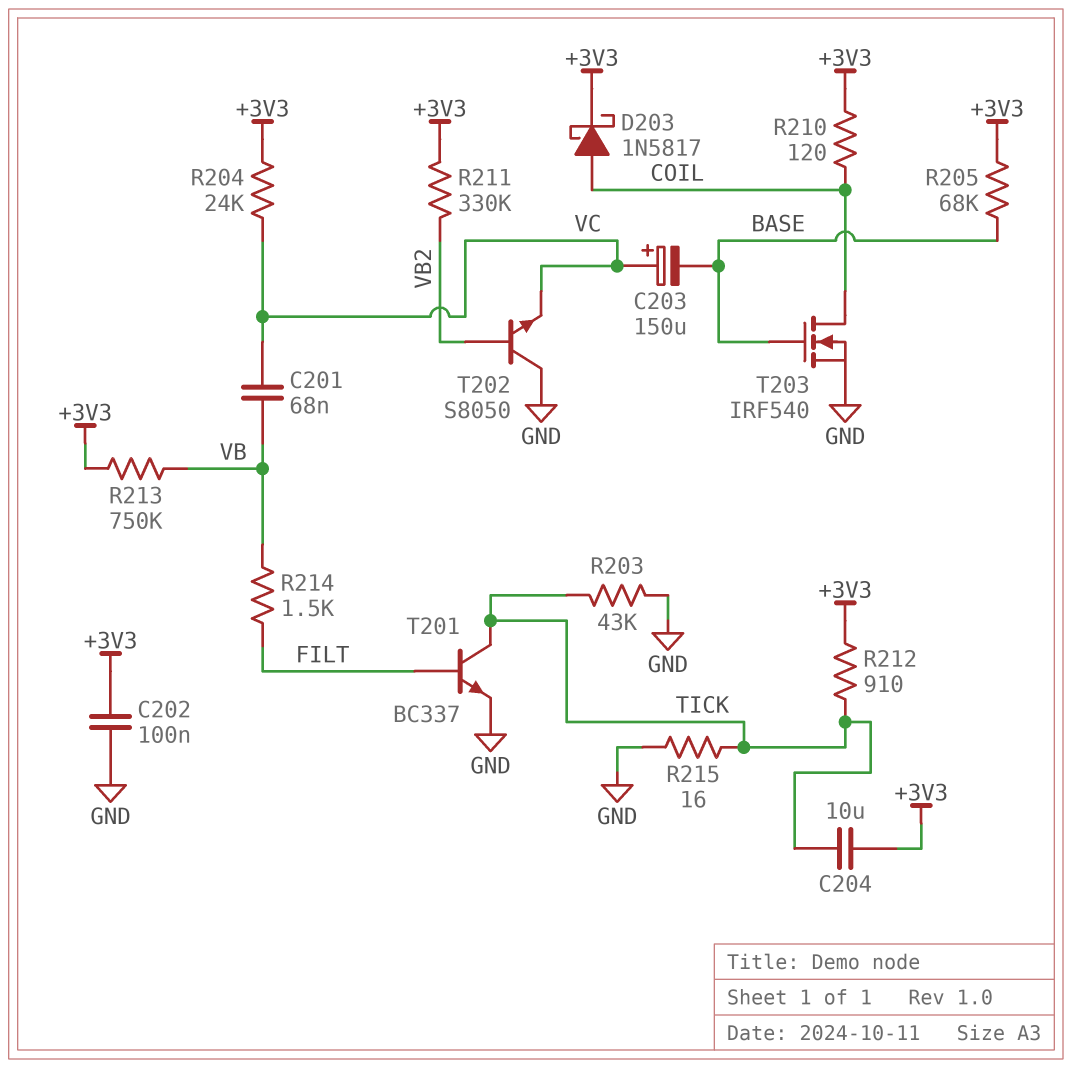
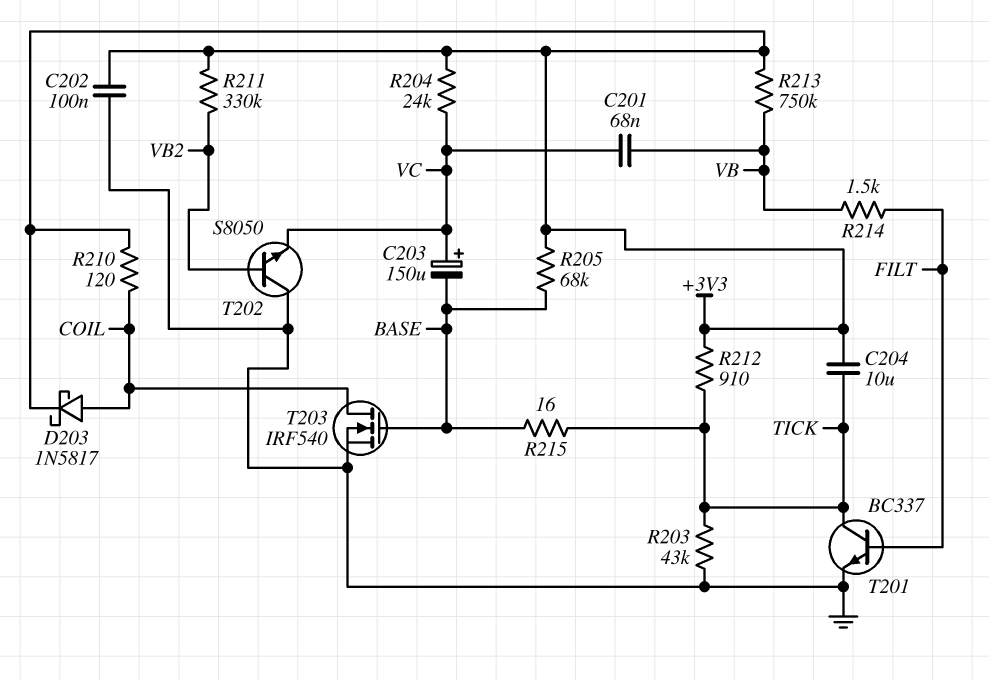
R215: 16 (GND, TICK) -> 16 (BASE, TICK)

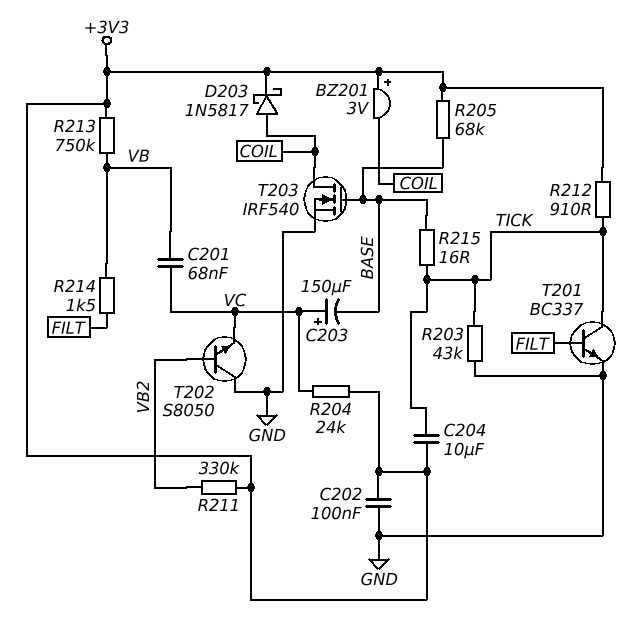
BZ201: none -> buzzer 3V (plus +3V3, minus COIL)
R210: 120 (+3V3, COIL) -> none

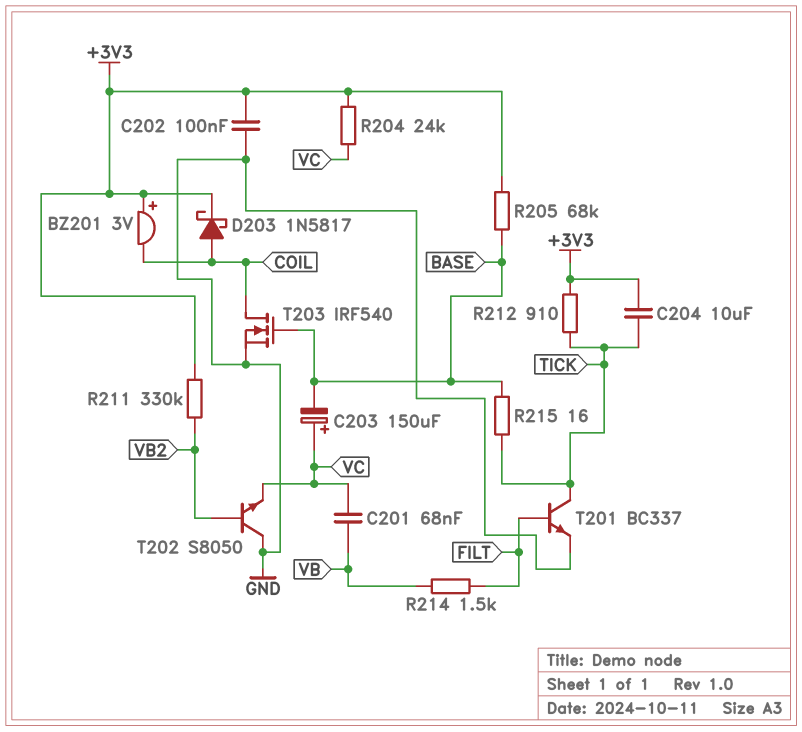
R203: 43k (GND, TICK) -> none
R213: 750k (+3V3, VB) -> none

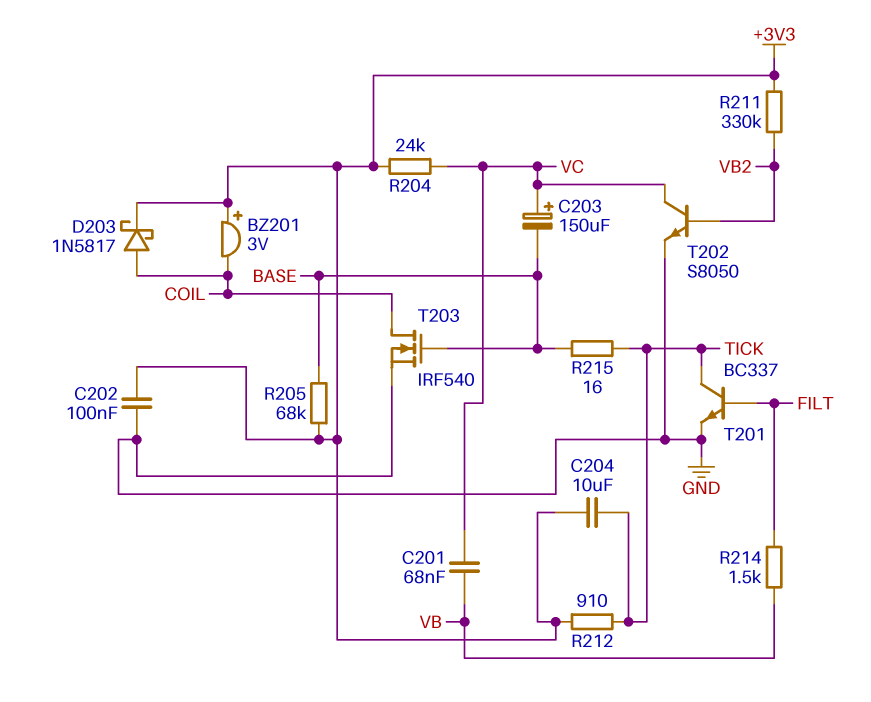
T202: NPN S8050 (B VB2, C GND, E VC) -> NPN S8050 (B VB2, C VC, E GND)

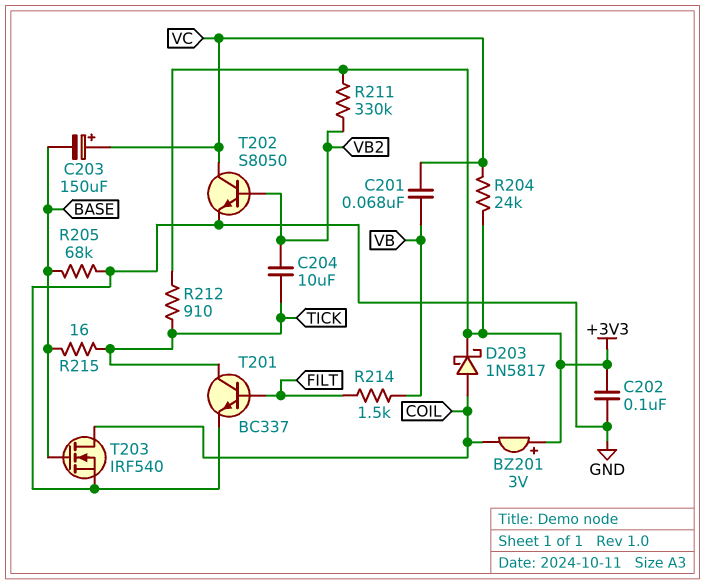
C204: 10uF (+3V3, TICK) -> 10uF (TICK, VB2)
R205: 68k (+3V3, BASE) -> 68k (BASE, GND)

